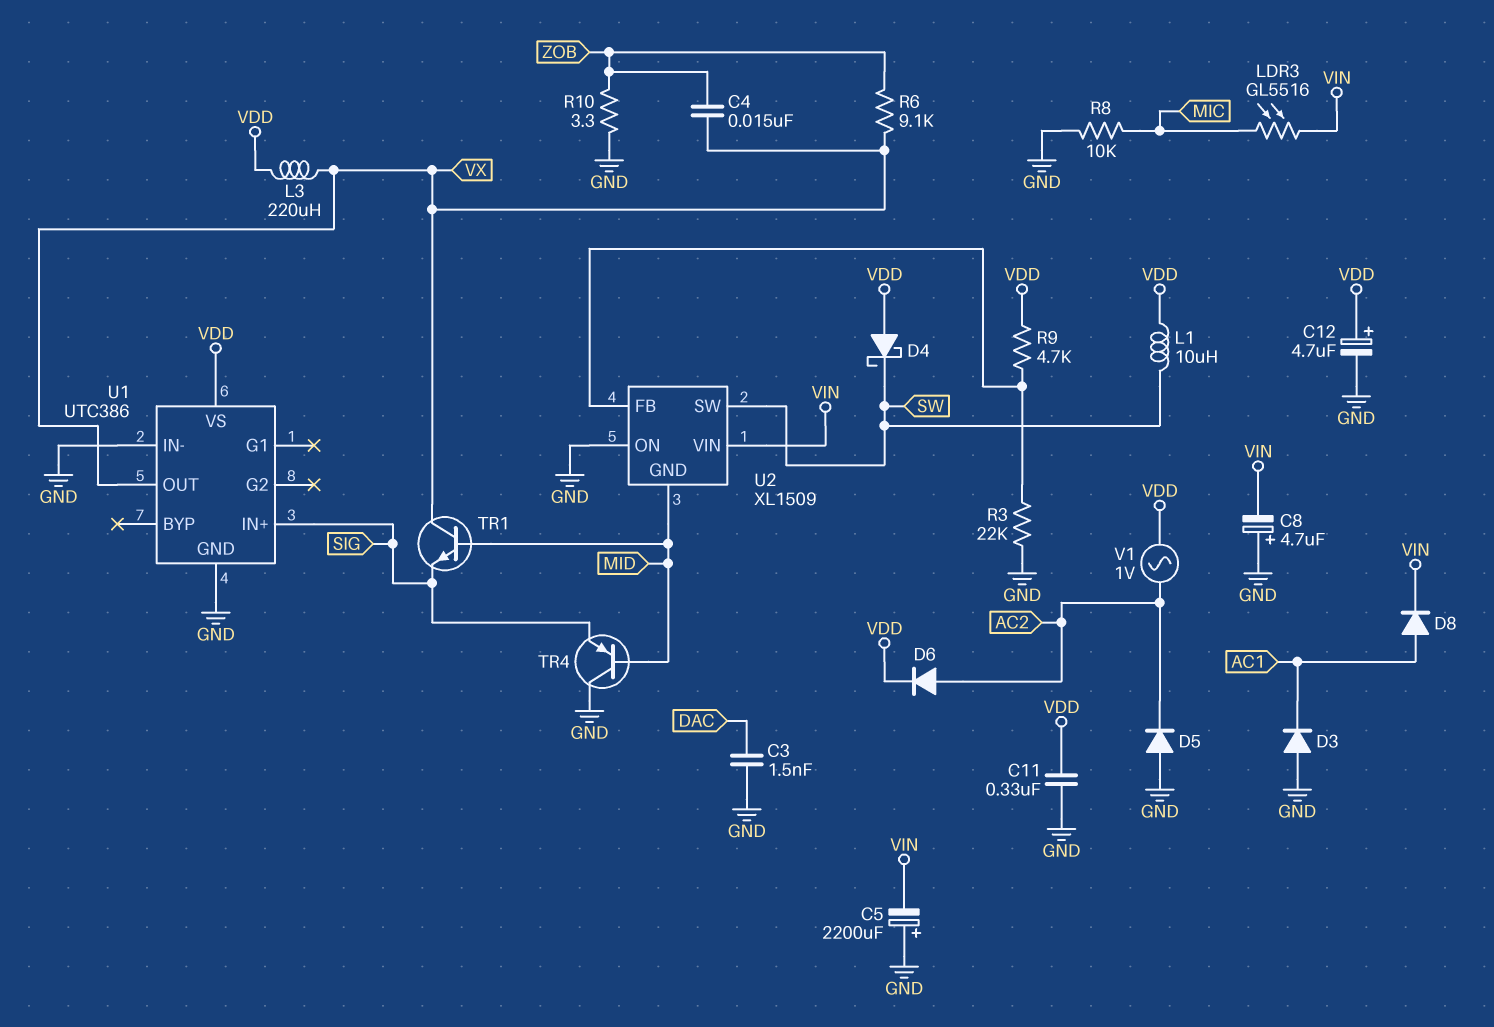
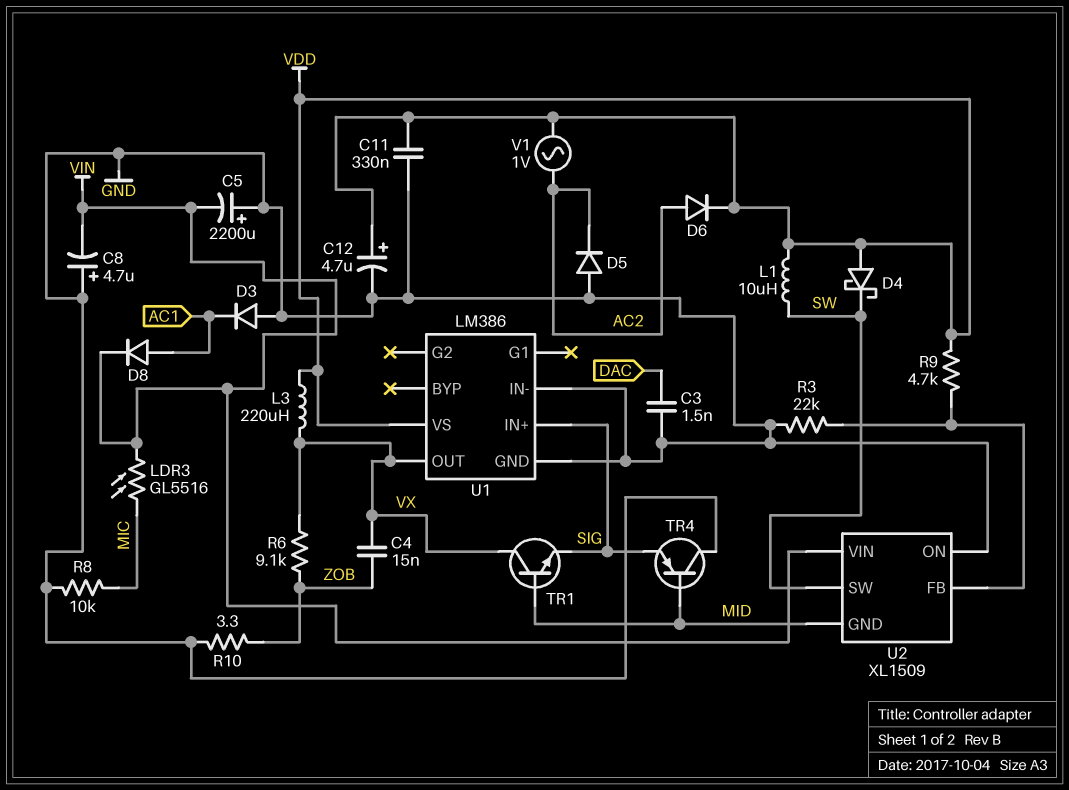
U1: UTC386 -> LM386

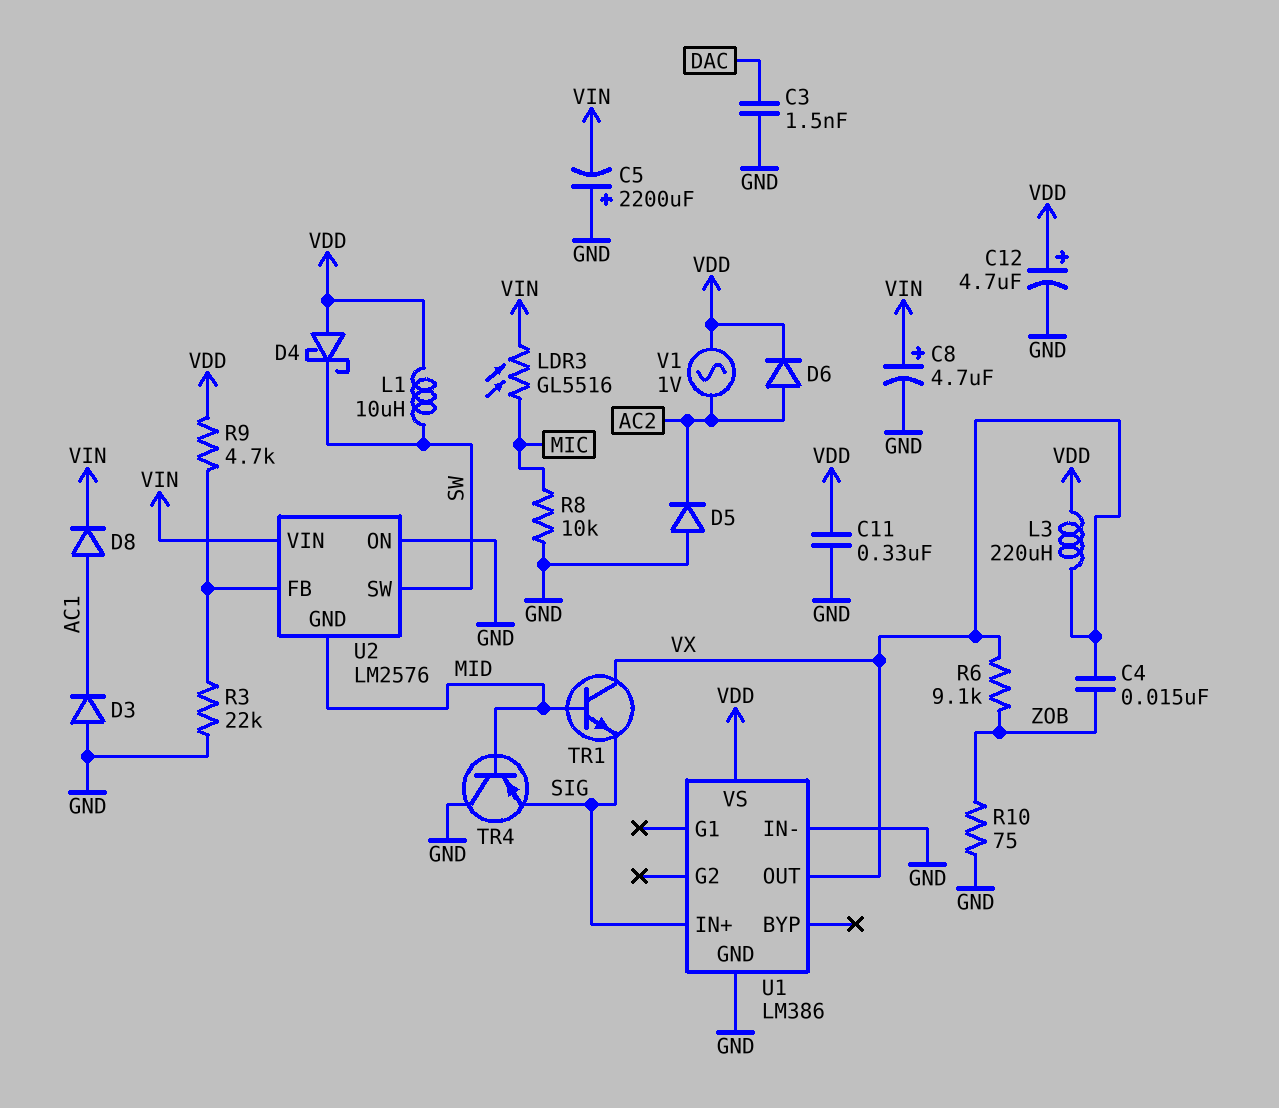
C8: 4.7uF (plus GND, minus VIN) -> 4.7uF (plus VIN, minus GND)
R10: 3.3 (GND, ZOB) -> 75 (GND, ZOB)
U2: XL1509 -> LM2576

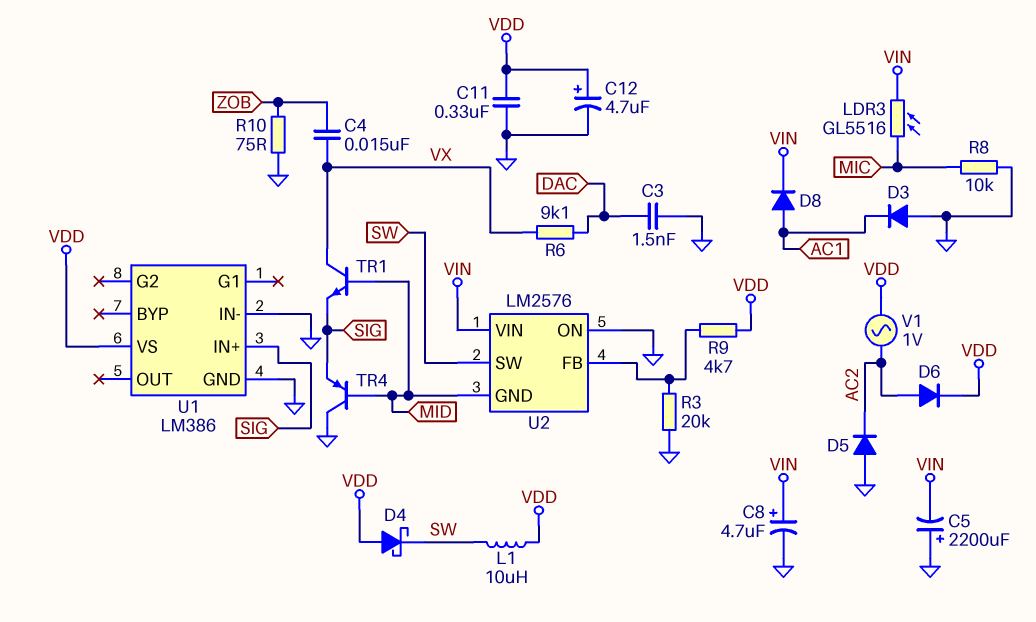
L3: 220uH (VDD, VX) -> none
R3: 22k (GND, U2/FB) -> 20k (GND, U2/FB)
R6: 9.1k (VX, ZOB) -> 9.1k (DAC, VX)
U1 pin OUT: VX -> none

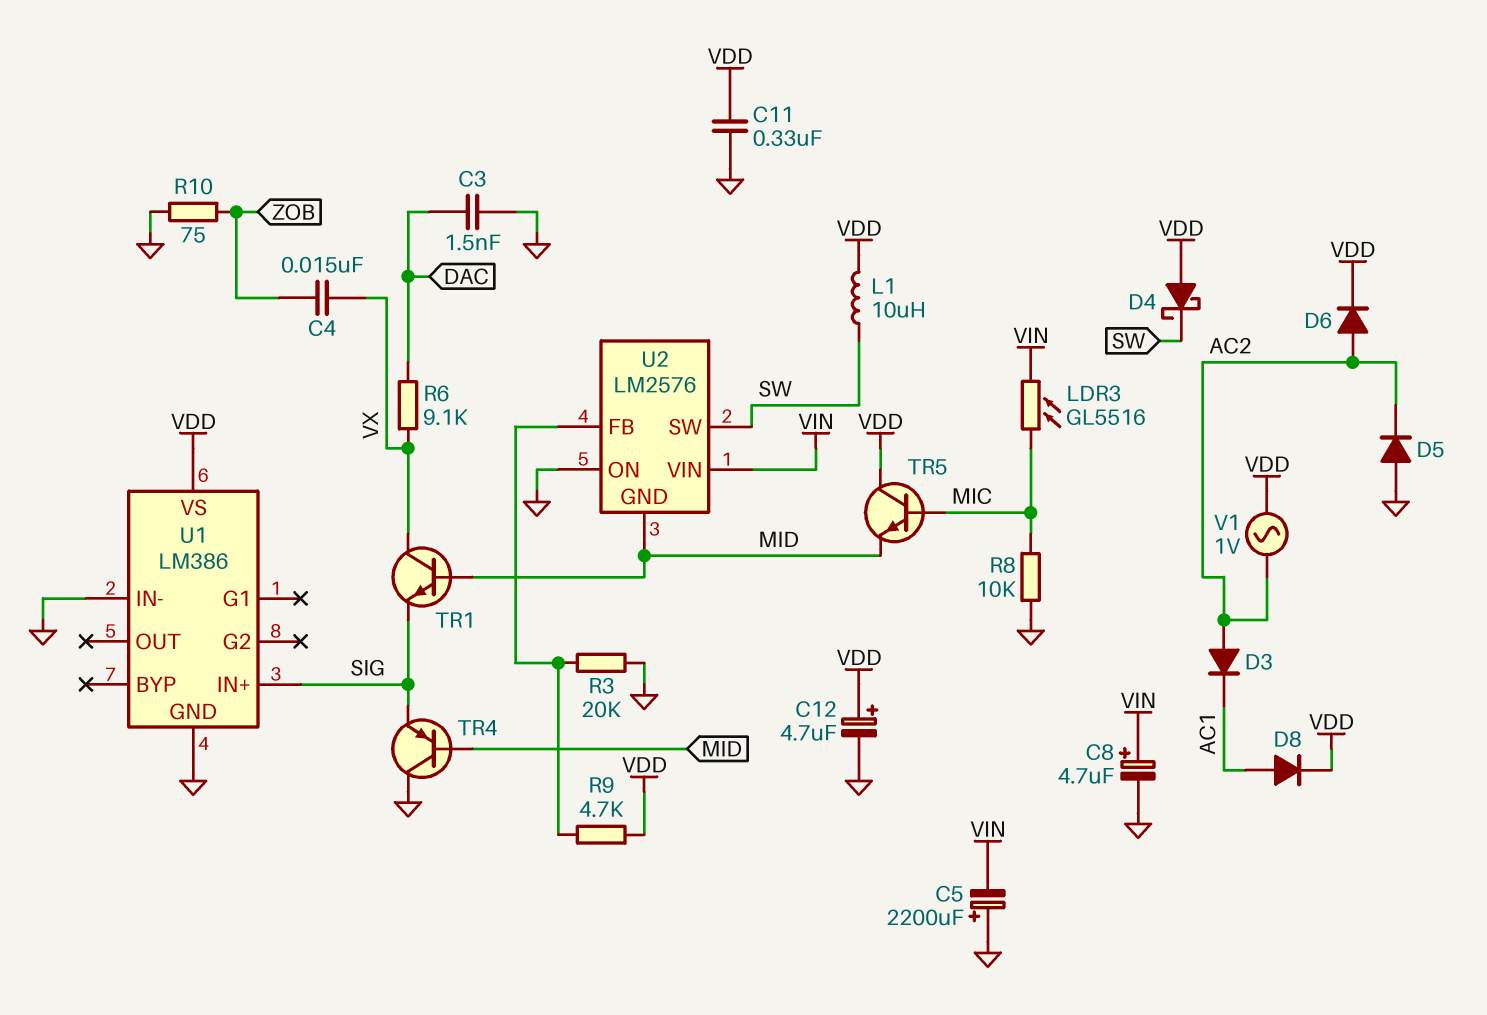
D3: diode (A GND, K AC1) -> diode (A AC2, K AC1)
D8: diode (A AC1, K VIN) -> diode (A AC1, K VDD)
TR5: none -> NPN (B MIC, C VDD, E MID)

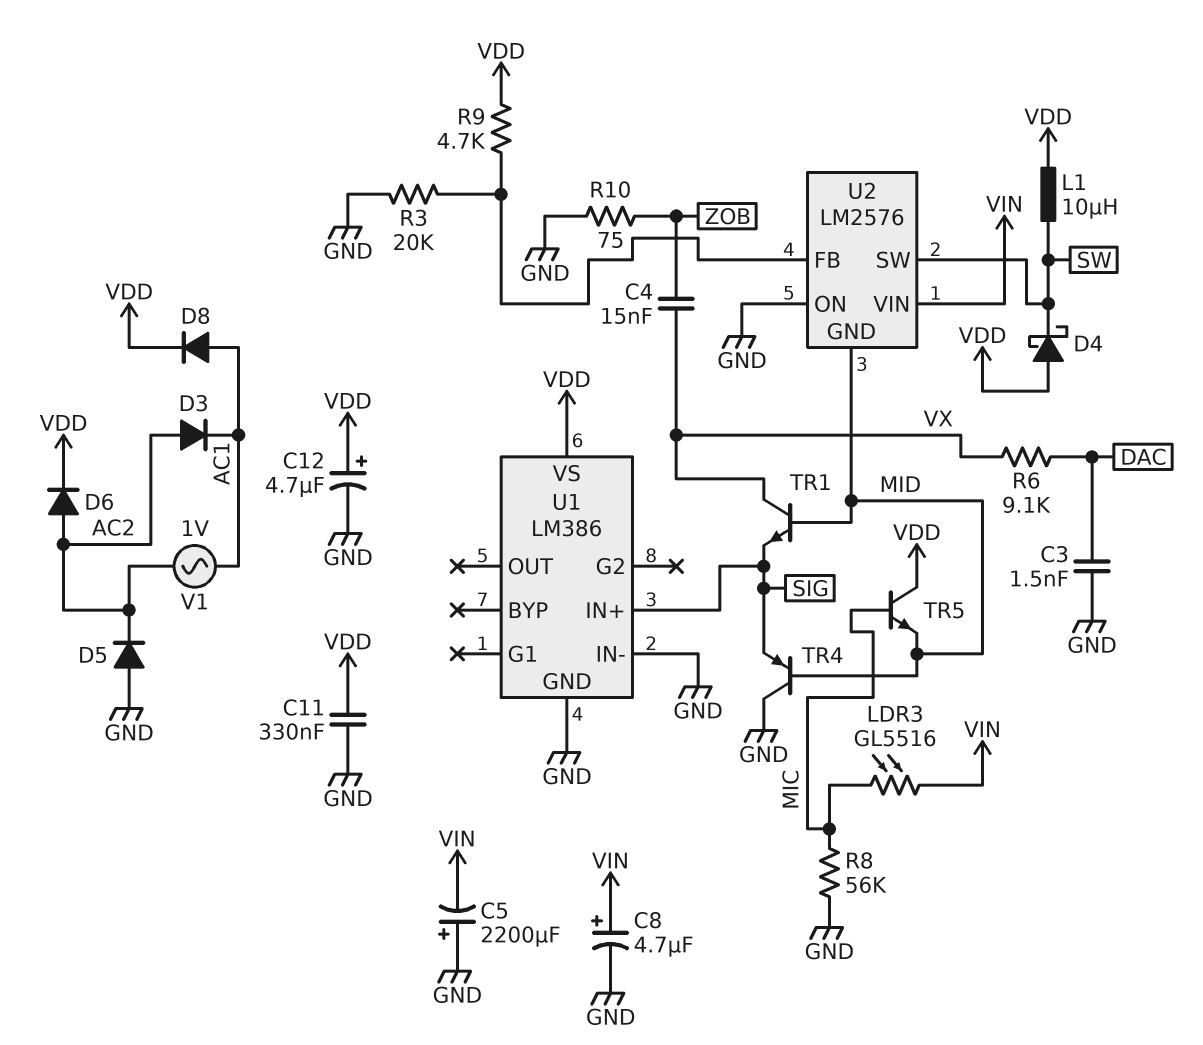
R8: 10k (GND, MIC) -> 56k (GND, MIC)
V1: AC 1V (AC2, VDD) -> AC 1V (AC1, AC2)

